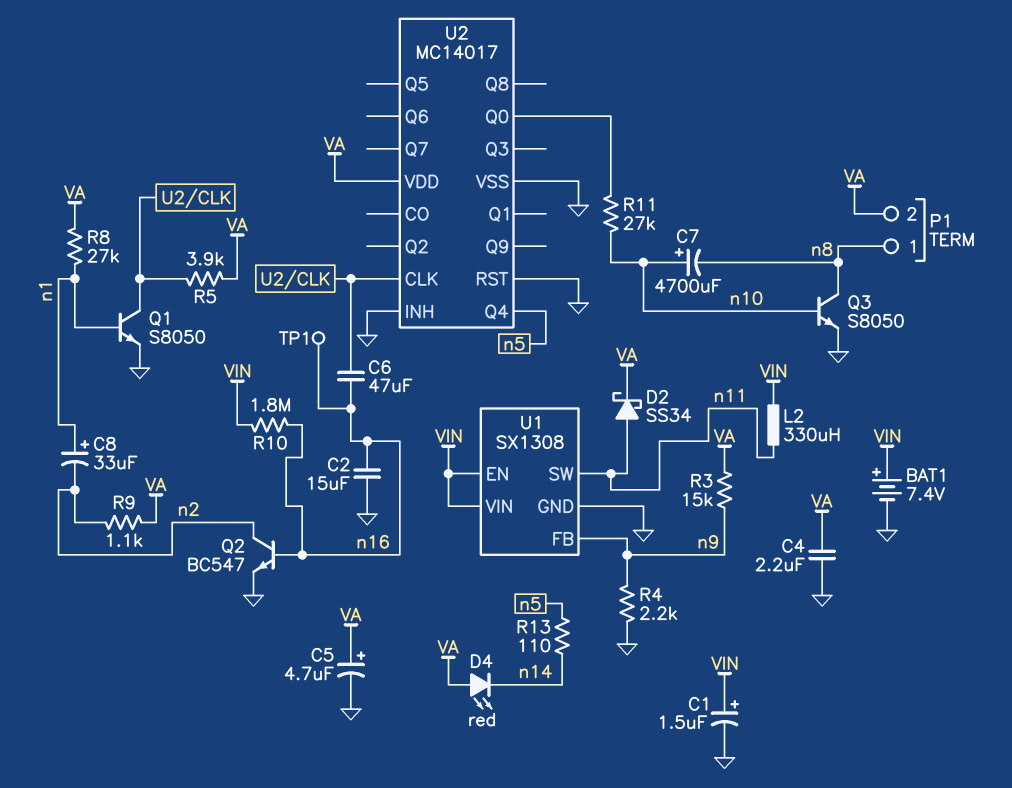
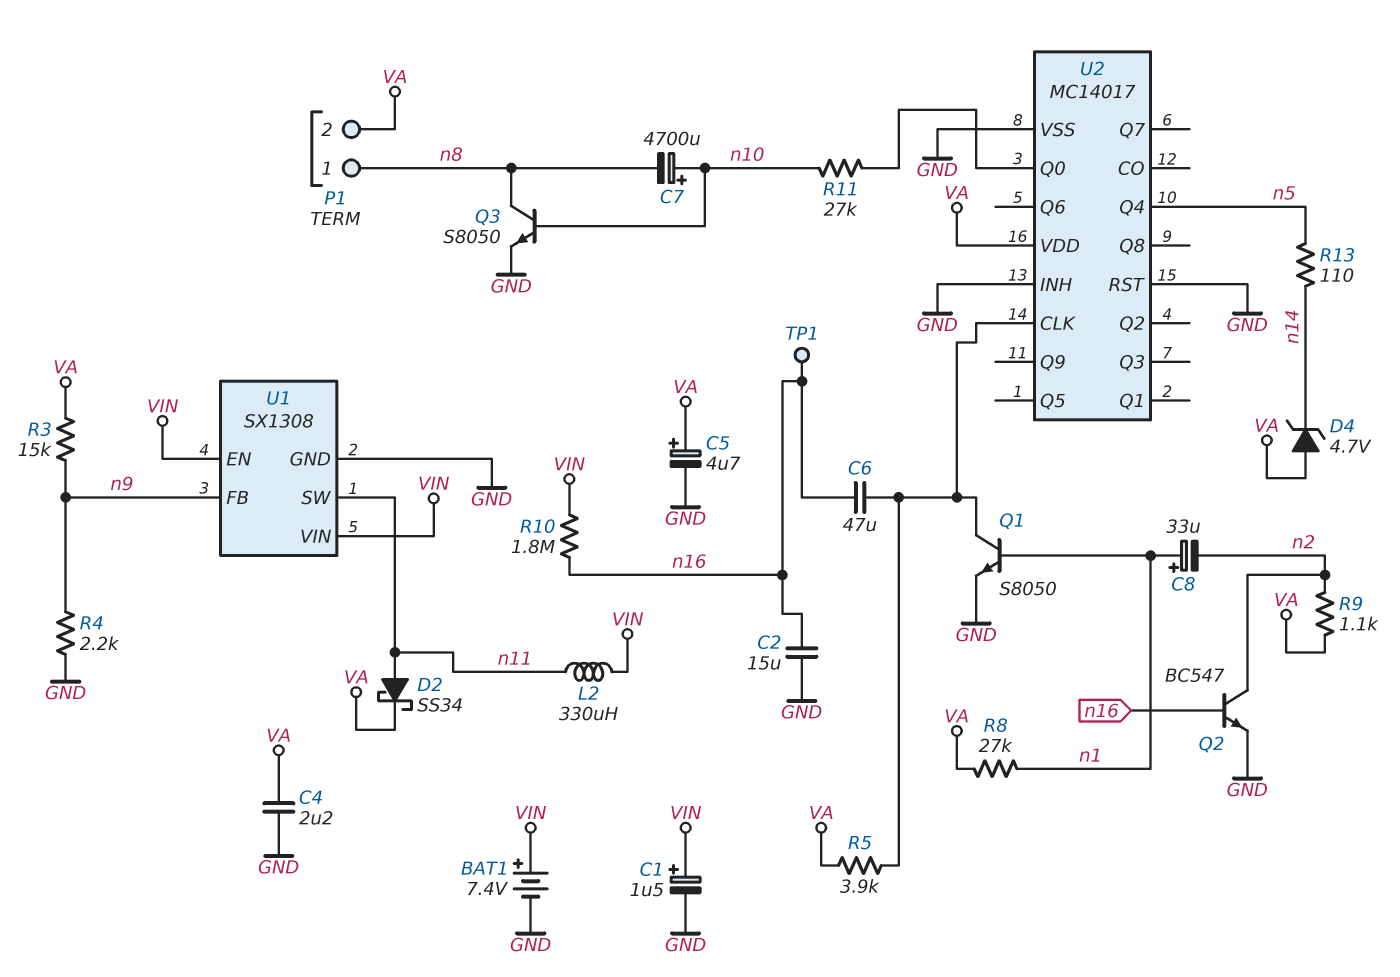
D4: LED red (A VA, K n14) -> zener 4.7V (A VA, K n14)

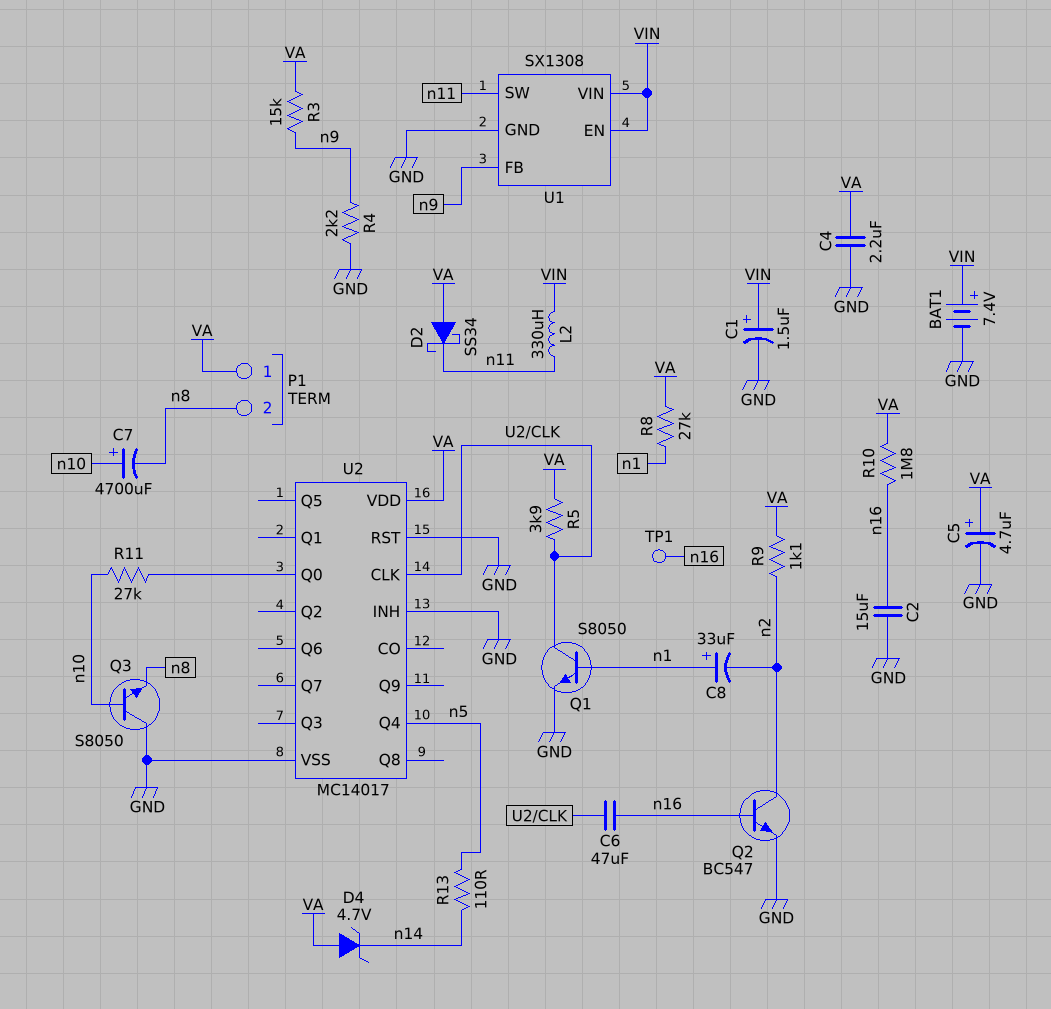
D2: schottky SS34 (A n11, K VA) -> schottky SS34 (A VA, K n11)
P1 pin 1: n8 -> VA
P1 pin 2: VA -> n8
Q3: NPN S8050 (B n10, C n8, E GND) -> NPN S8050 (B n10, C GND, E n8)
R10: 1.8M (VIN, n16) -> 1.8M (VA, n16)

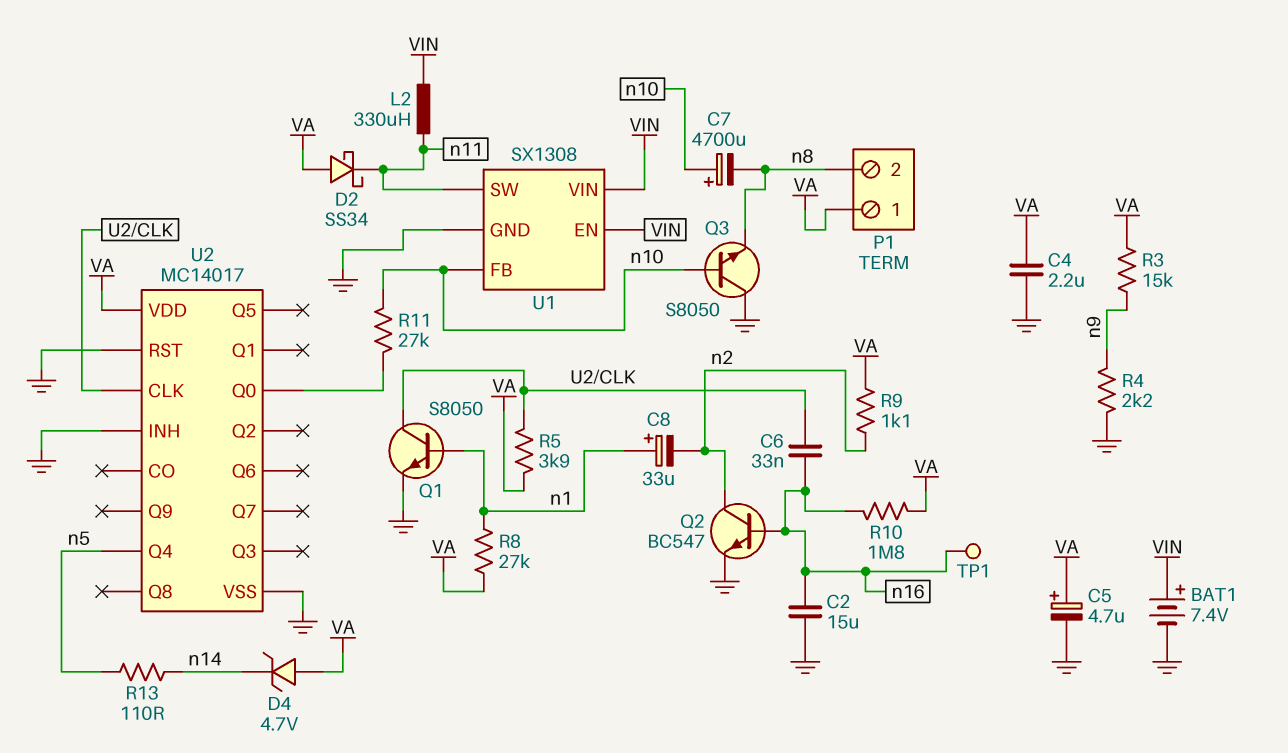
C1: 1.5uF (plus VIN, minus GND) -> none
C6: 47uF (U2/CLK, n16) -> 33nF (U2/CLK, n16)
U1 pin FB: n9 -> n10

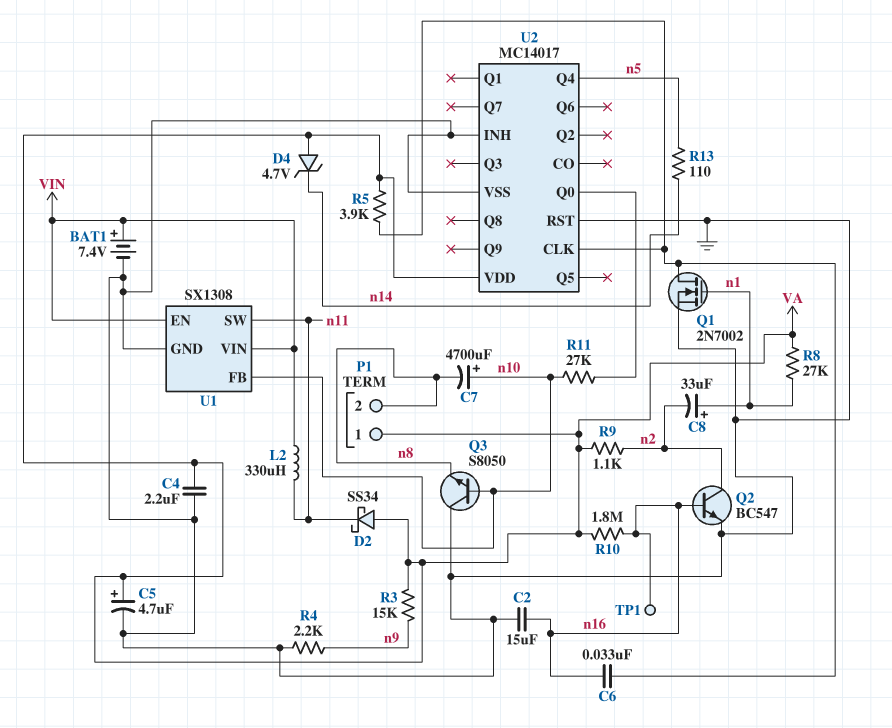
Q1: NPN S8050 (B n1, C U2/CLK, E GND) -> NMOS 2N7002 (G n1, D U2/CLK, S GND)

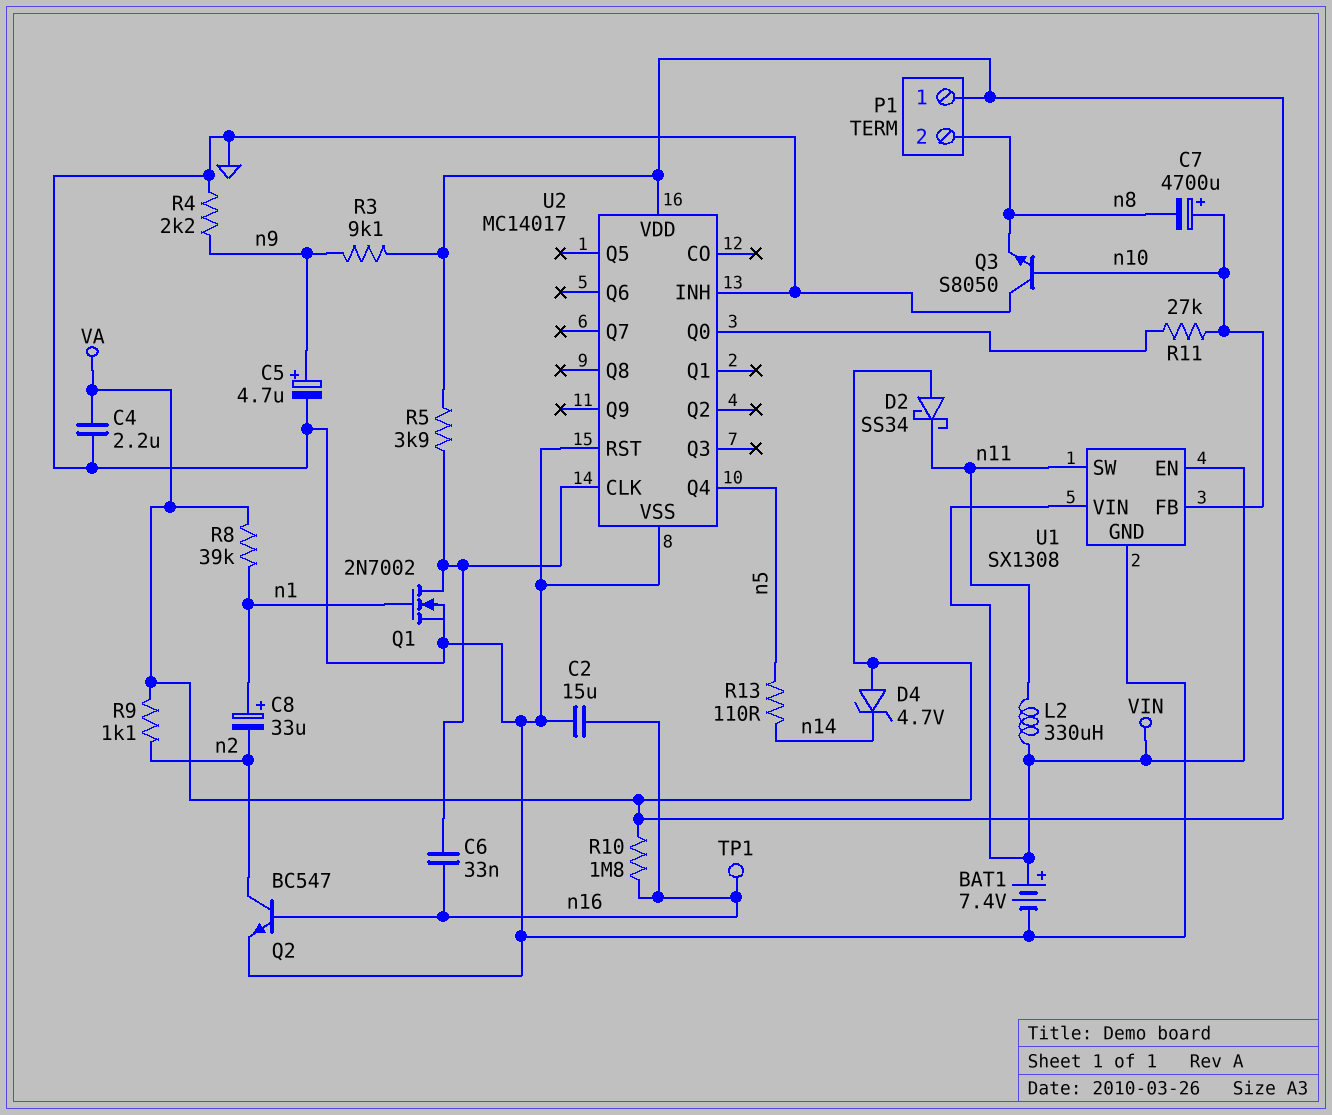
C5: 4.7uF (plus VA, minus GND) -> 4.7uF (plus n9, minus GND)
R3: 15k (VA, n9) -> 9.1k (VA, n9)
R8: 27k (VA, n1) -> 39k (VA, n1)

